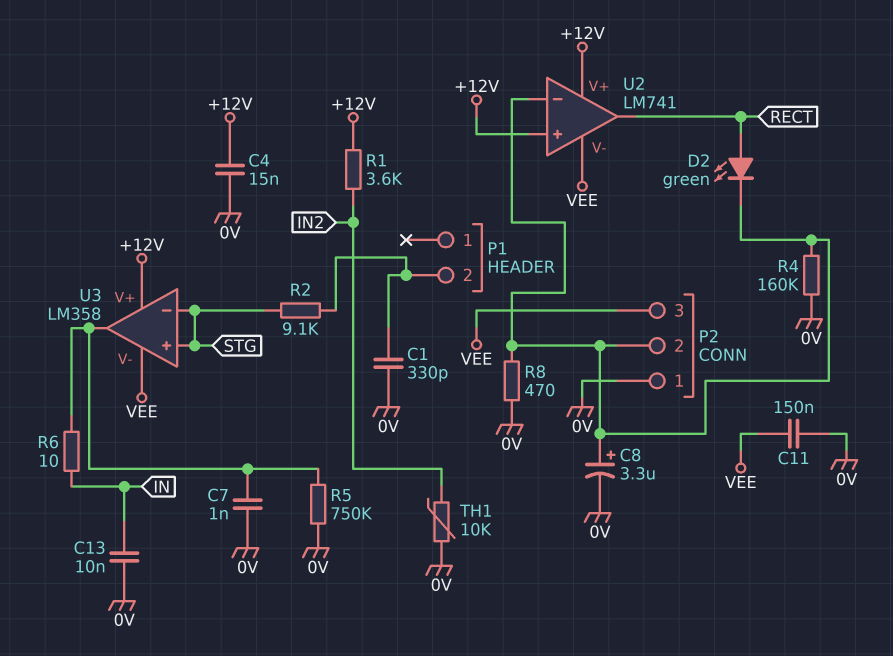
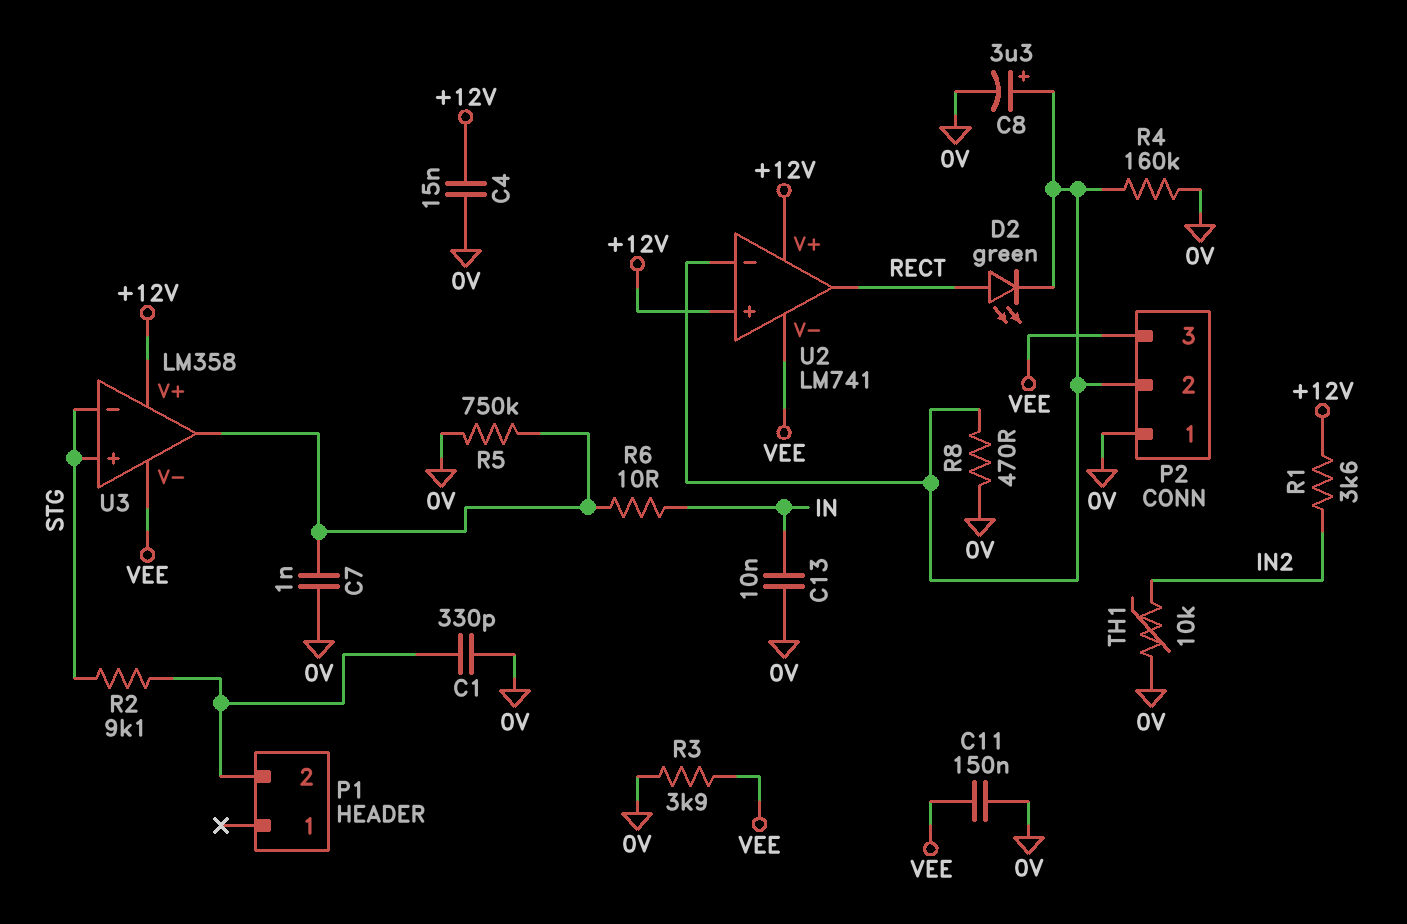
R3: none -> 3.9k (0V, VEE)

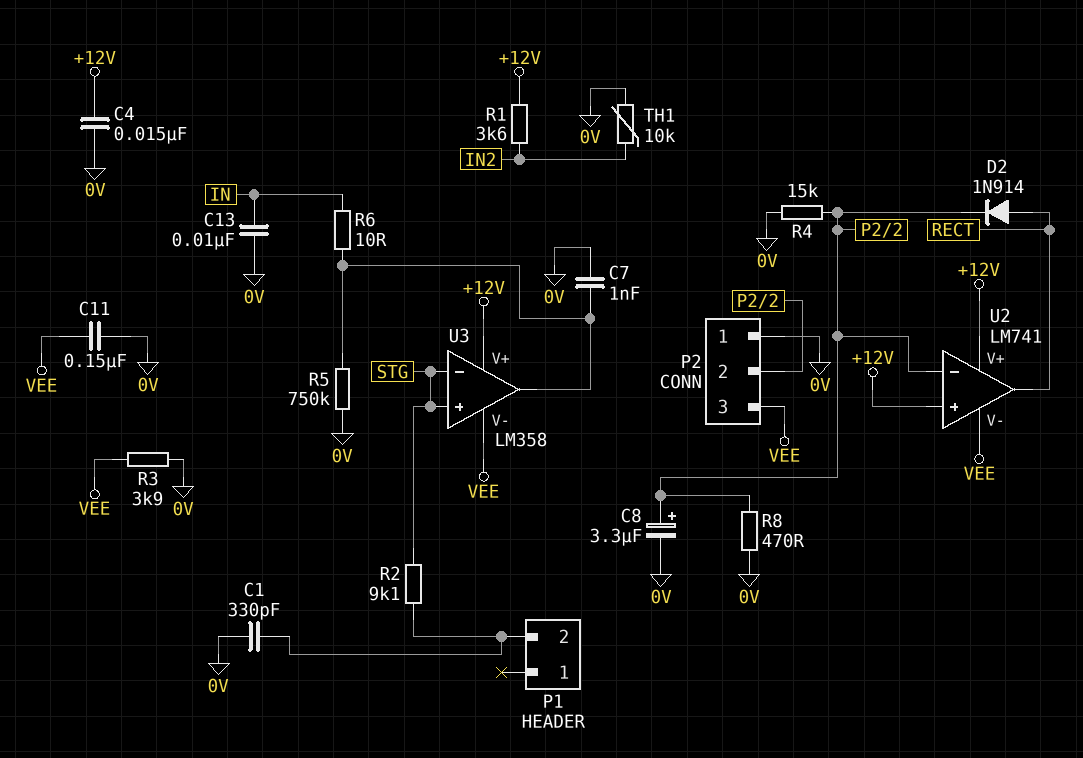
D2: LED green (A RECT, K P2/2) -> diode 1N914 (A RECT, K P2/2)
R4: 160k (0V, P2/2) -> 15k (0V, P2/2)

